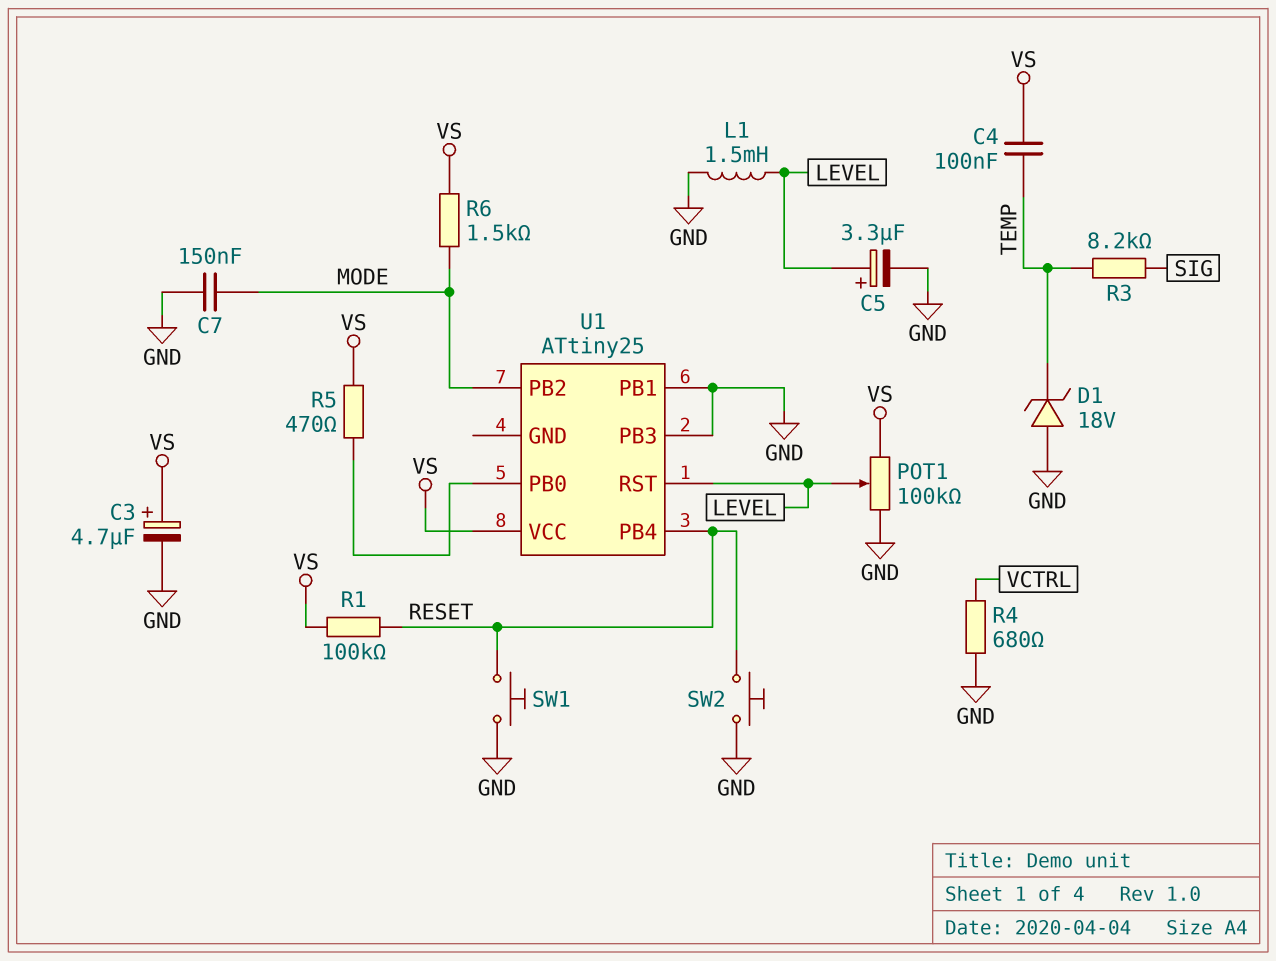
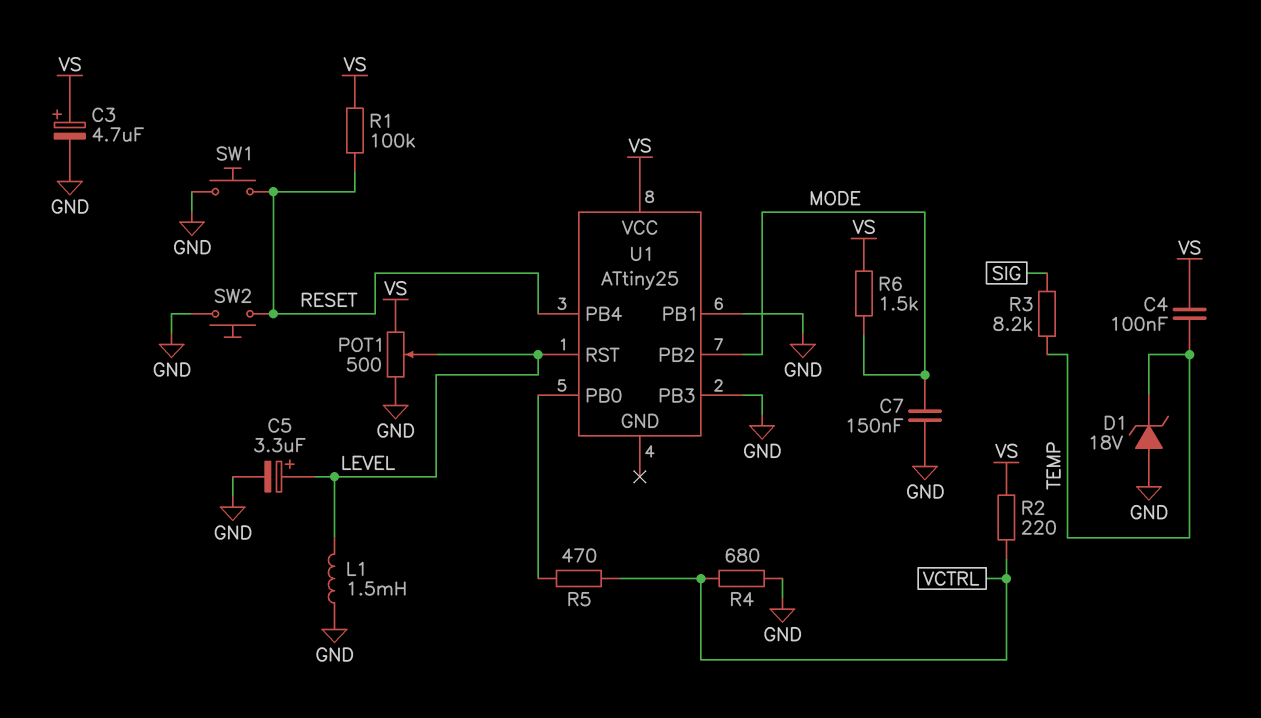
POT1: 100k (GND, VS, wiper LEVEL) -> 500 (GND, VS, wiper LEVEL)
R2: none -> 220 (VCTRL, VS)
R5: 470 (U1/PB0, VS) -> 470 (U1/PB0, VCTRL)

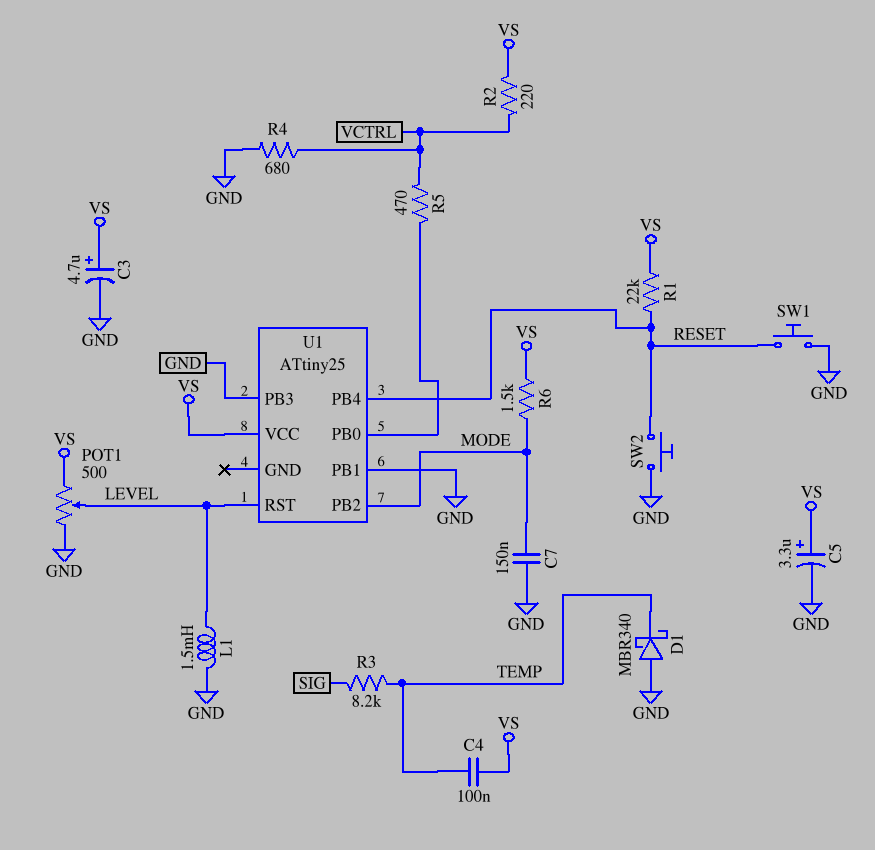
C5: 3.3uF (plus LEVEL, minus GND) -> 3.3uF (plus VS, minus GND)
D1: zener 18V (A GND, K TEMP) -> schottky MBR340 (A GND, K TEMP)
R1: 100k (RESET, VS) -> 22k (RESET, VS)

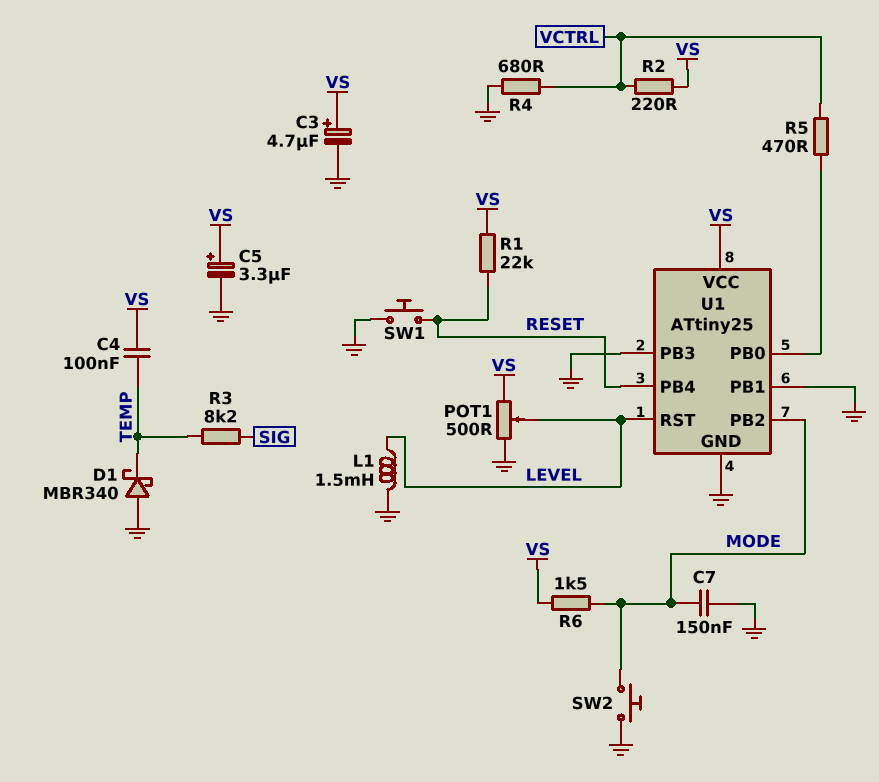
SW2: button (GND, RESET) -> button (GND, MODE)
U1 pin GND: none -> GND

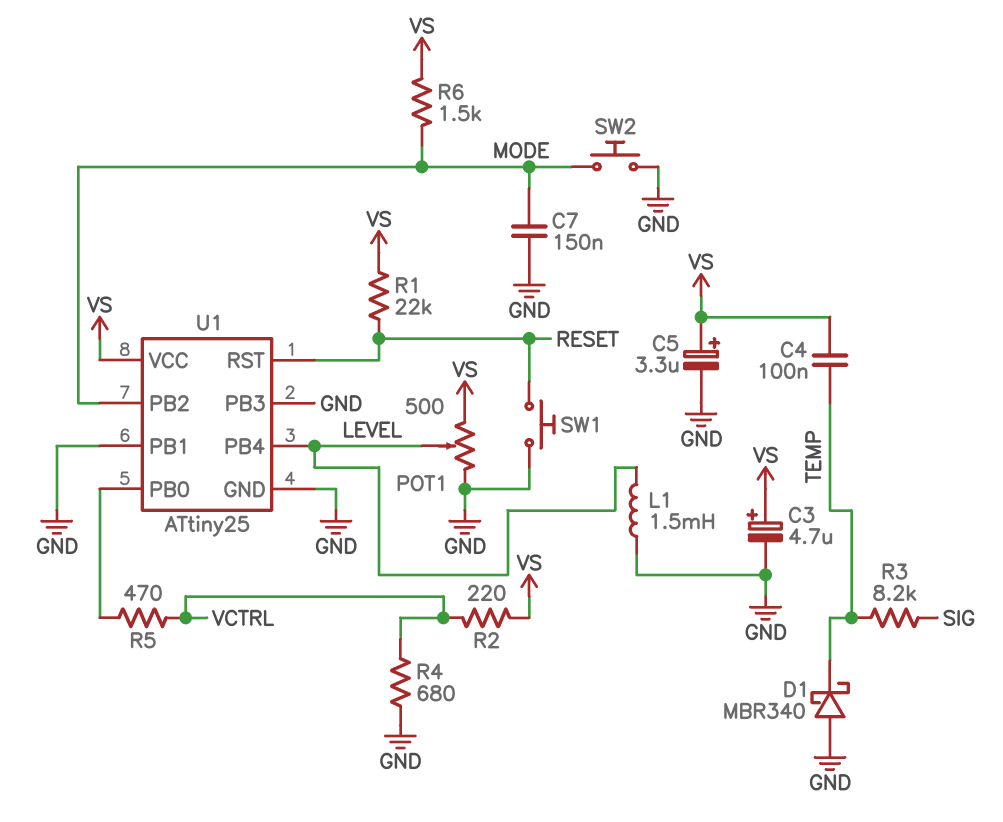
U1 pin PB4: RESET -> LEVEL
U1 pin RST: LEVEL -> RESET

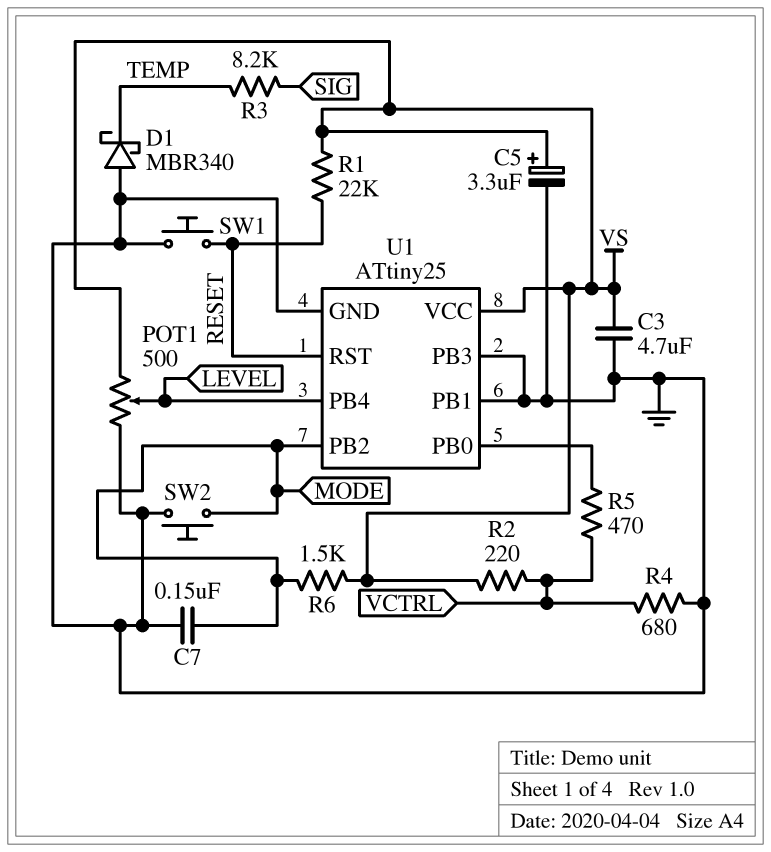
C3: 4.7uF (plus VS, minus GND) -> 4.7uF (GND, VS)
C4: 100nF (TEMP, VS) -> none
L1: 1.5mH (GND, LEVEL) -> none

